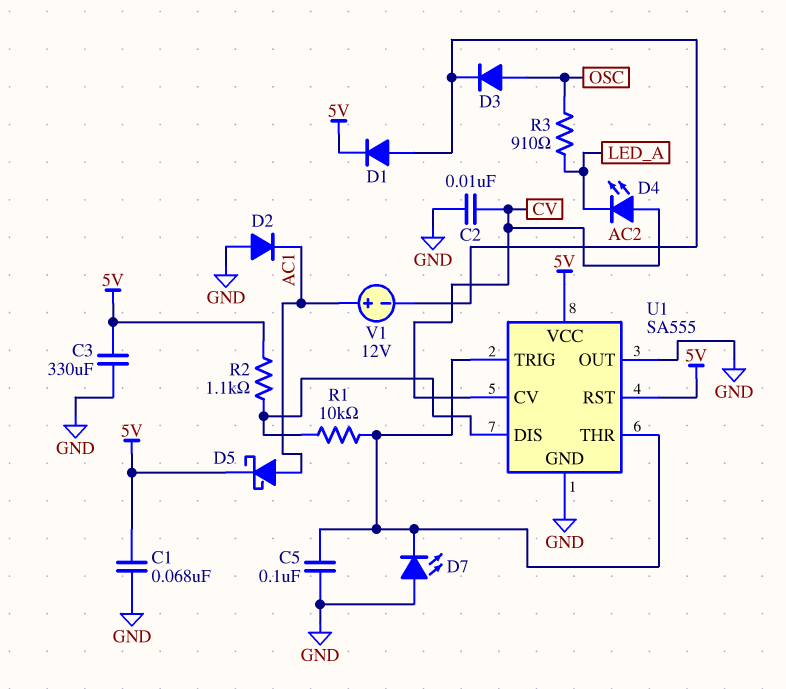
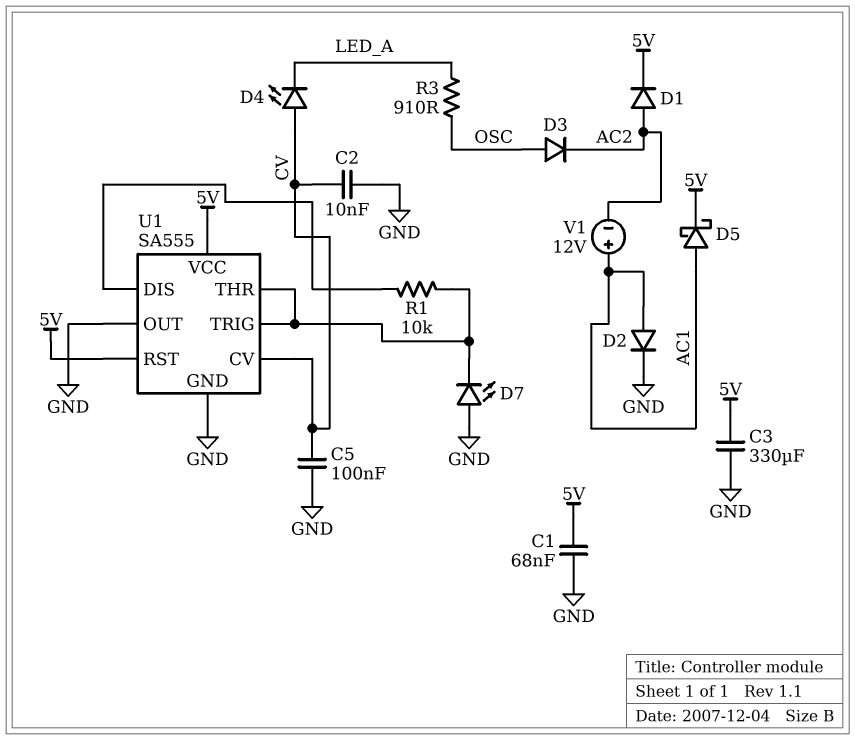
C5: 100nF (GND, U1/THR) -> 100nF (CV, GND)
D2: diode (A GND, K AC1) -> diode (A AC1, K GND)
R2: 1.1k (5V, U1/DIS) -> none

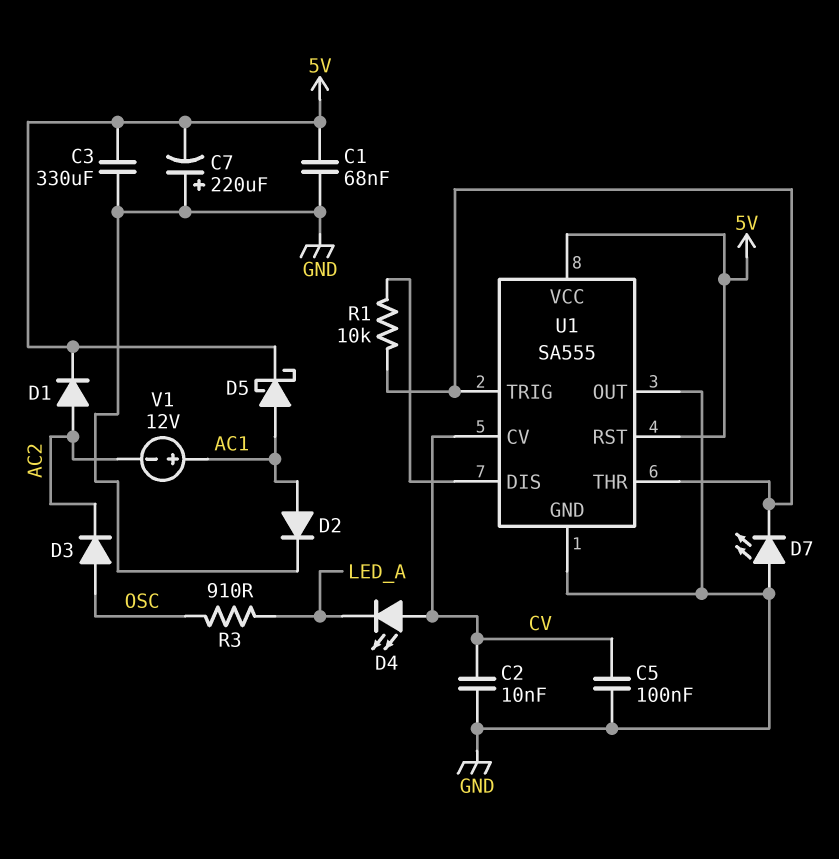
C7: none -> 220uF (plus GND, minus 5V)

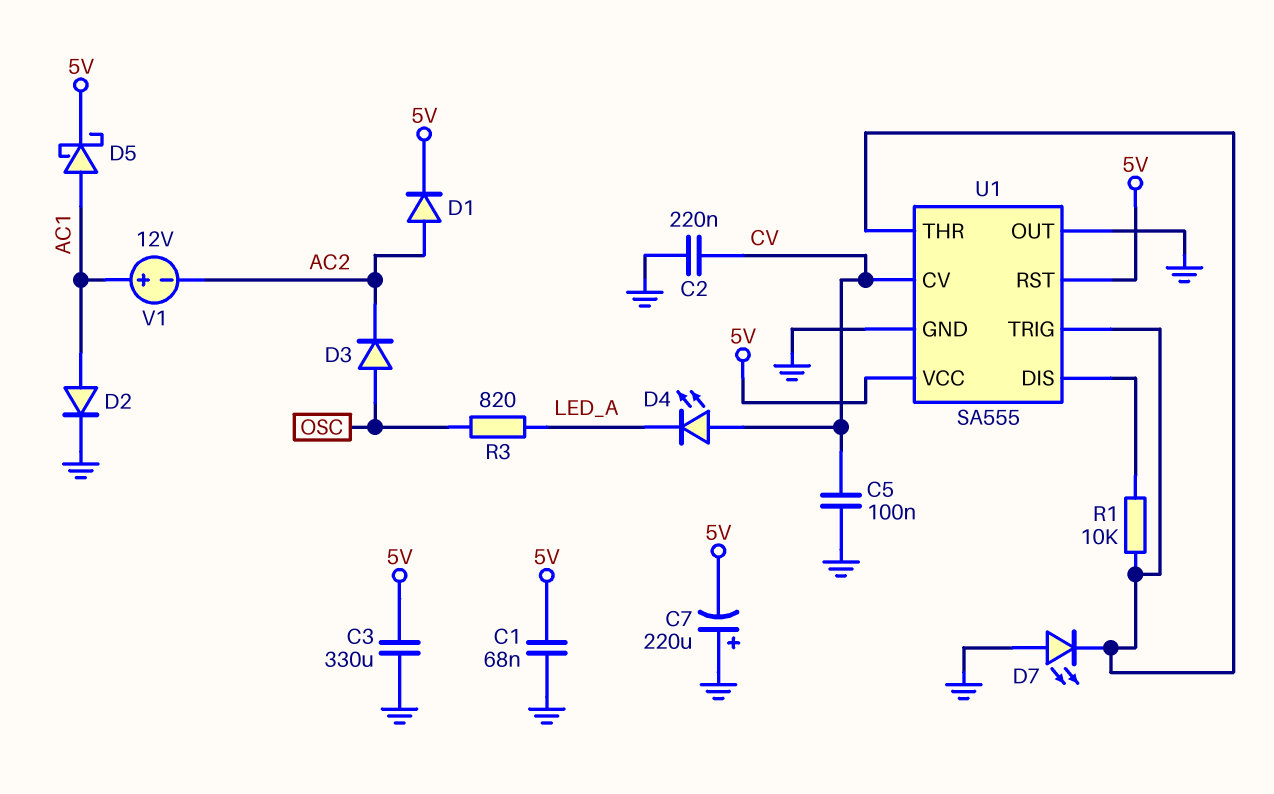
C2: 10nF (CV, GND) -> 220nF (CV, GND)
R3: 910 (LED_A, OSC) -> 820 (LED_A, OSC)

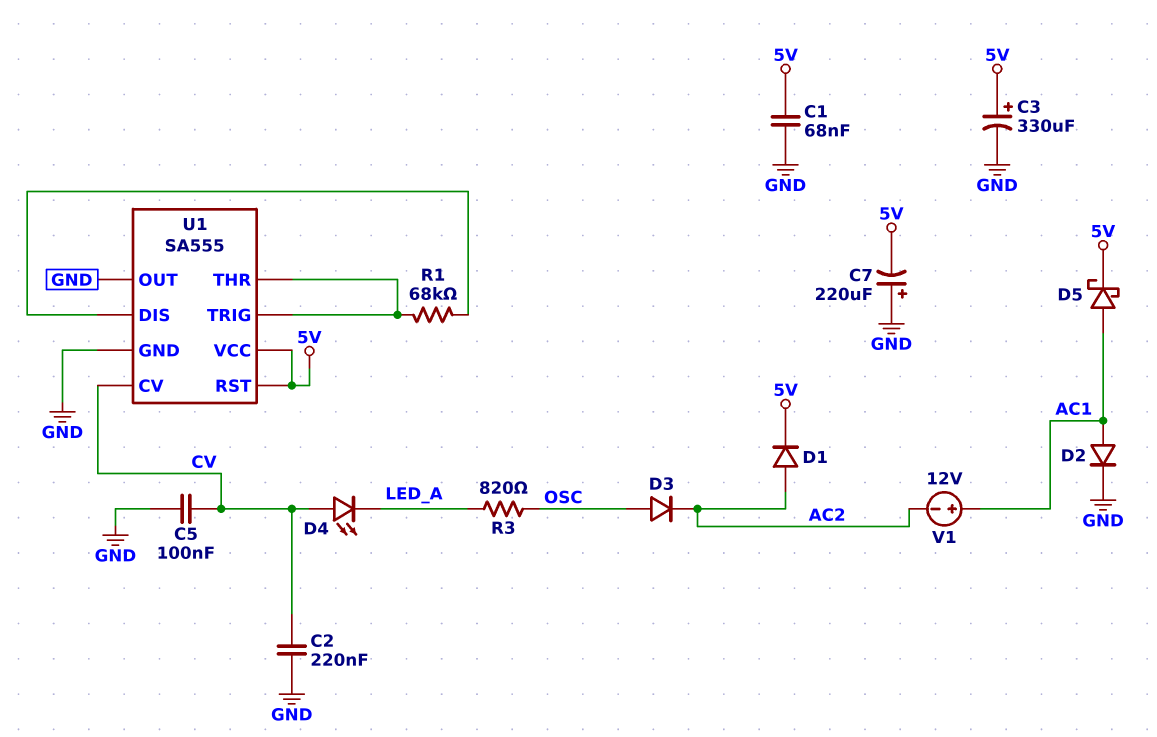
C3: 330uF (5V, GND) -> 330uF (plus 5V, minus GND)
D7: LED (A GND, K U1/THR) -> none
R1: 10k (U1/DIS, U1/THR) -> 68k (U1/DIS, U1/THR)

